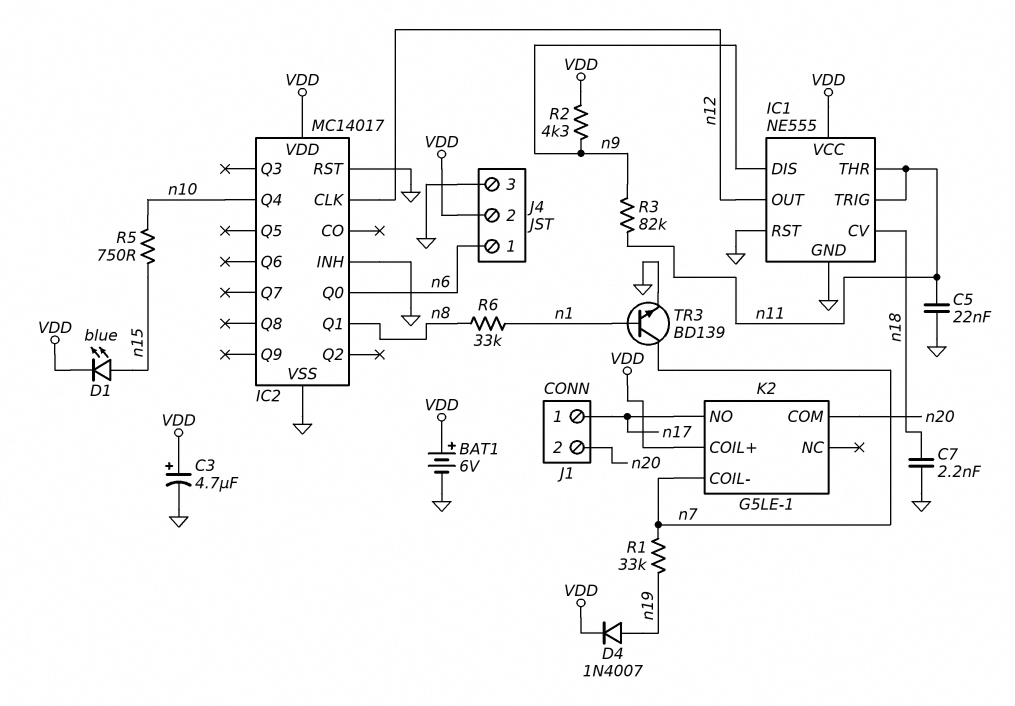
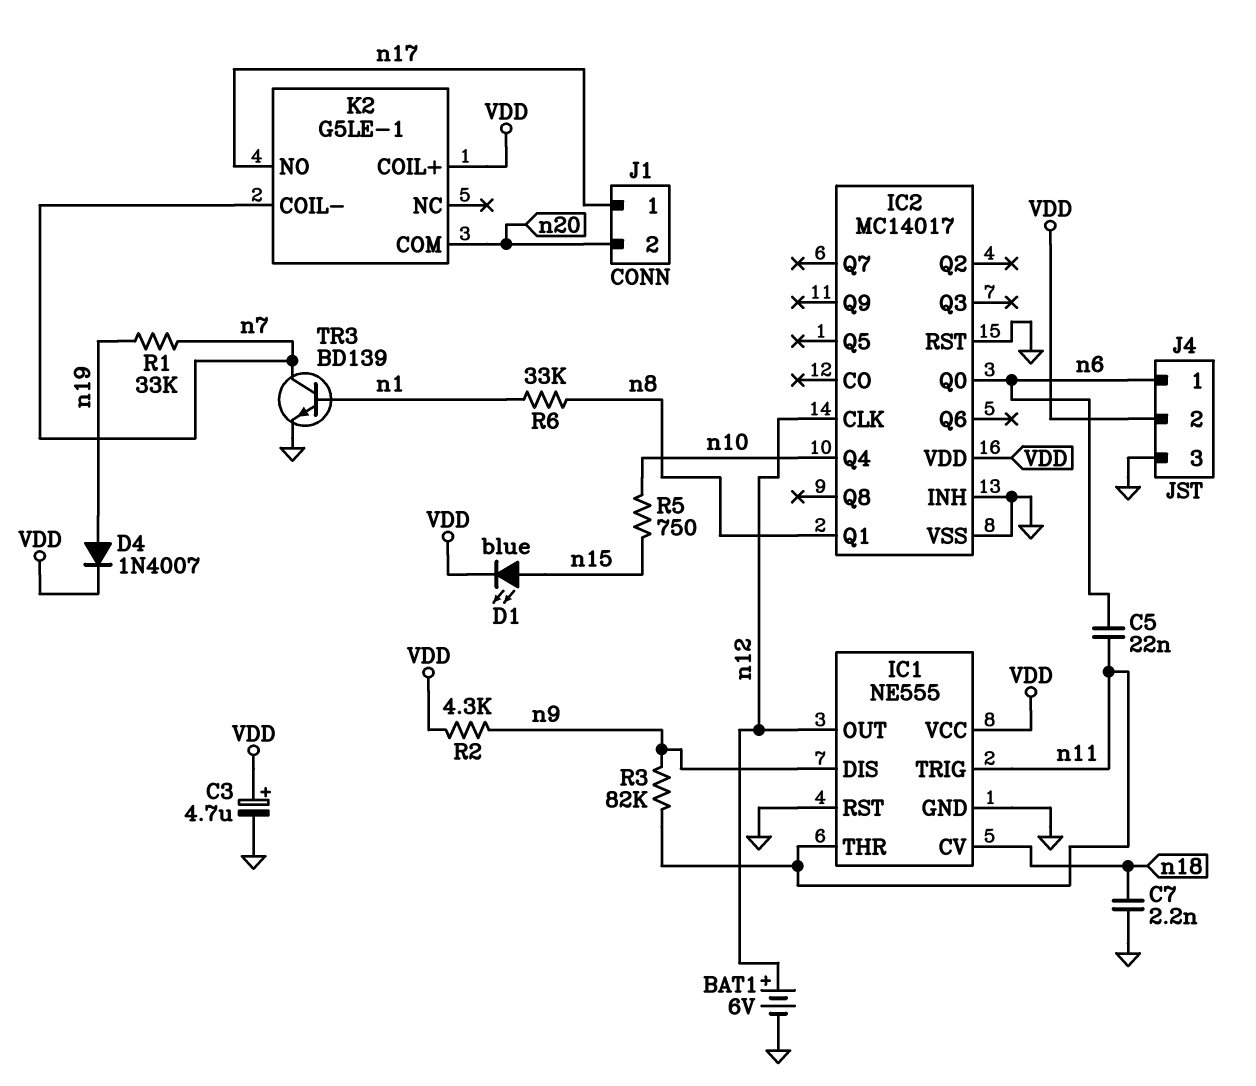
BAT1: 6V (plus VDD, minus GND) -> 6V (plus n12, minus GND)
C5: 22nF (GND, n11) -> 22nF (n6, n11)

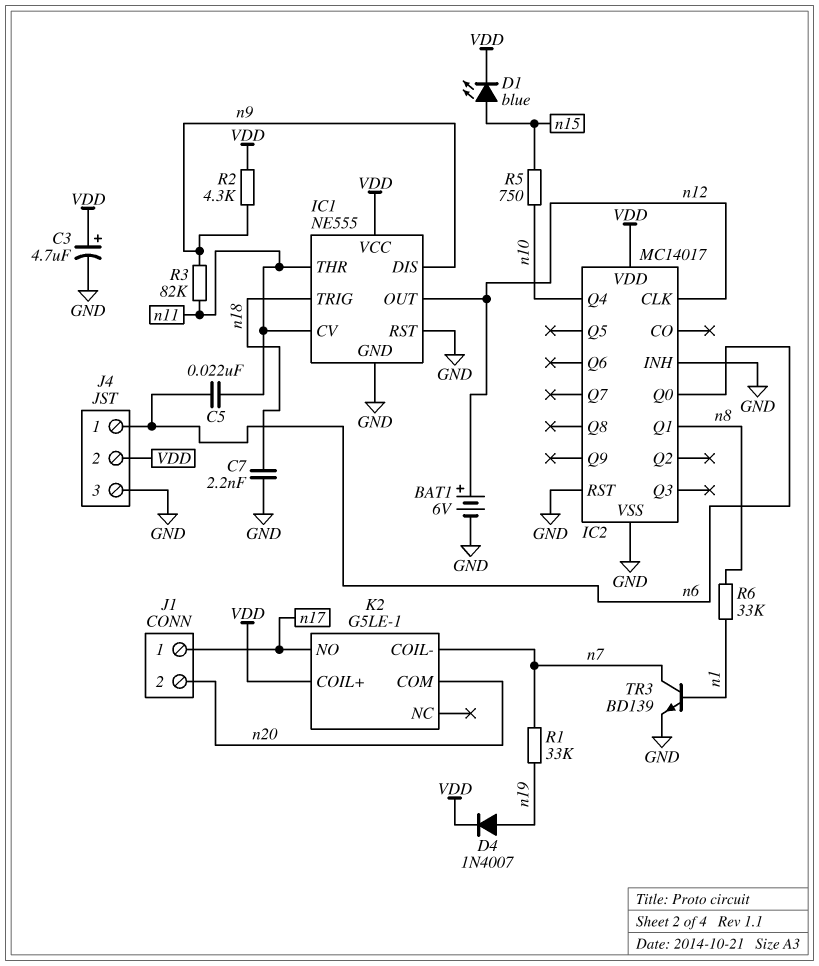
IC1 pin CV: n18 -> n11
IC1 pin TRIG: n11 -> n18

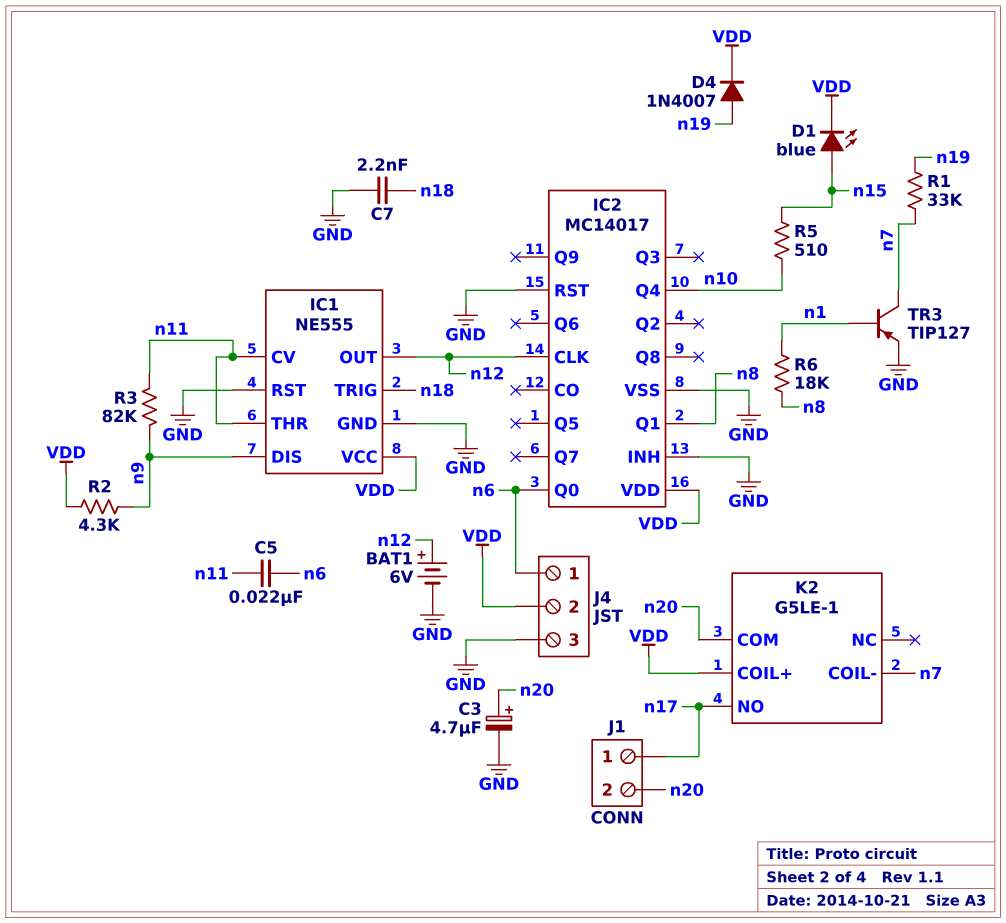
C3: 4.7uF (plus VDD, minus GND) -> 4.7uF (plus n20, minus GND)
R5: 750 (n10, n15) -> 510 (n10, n15)
R6: 33k (n1, n8) -> 18k (n1, n8)
TR3: NPN BD139 (B n1, C n7, E GND) -> PNP TIP127 (B n1, C n7, E GND)

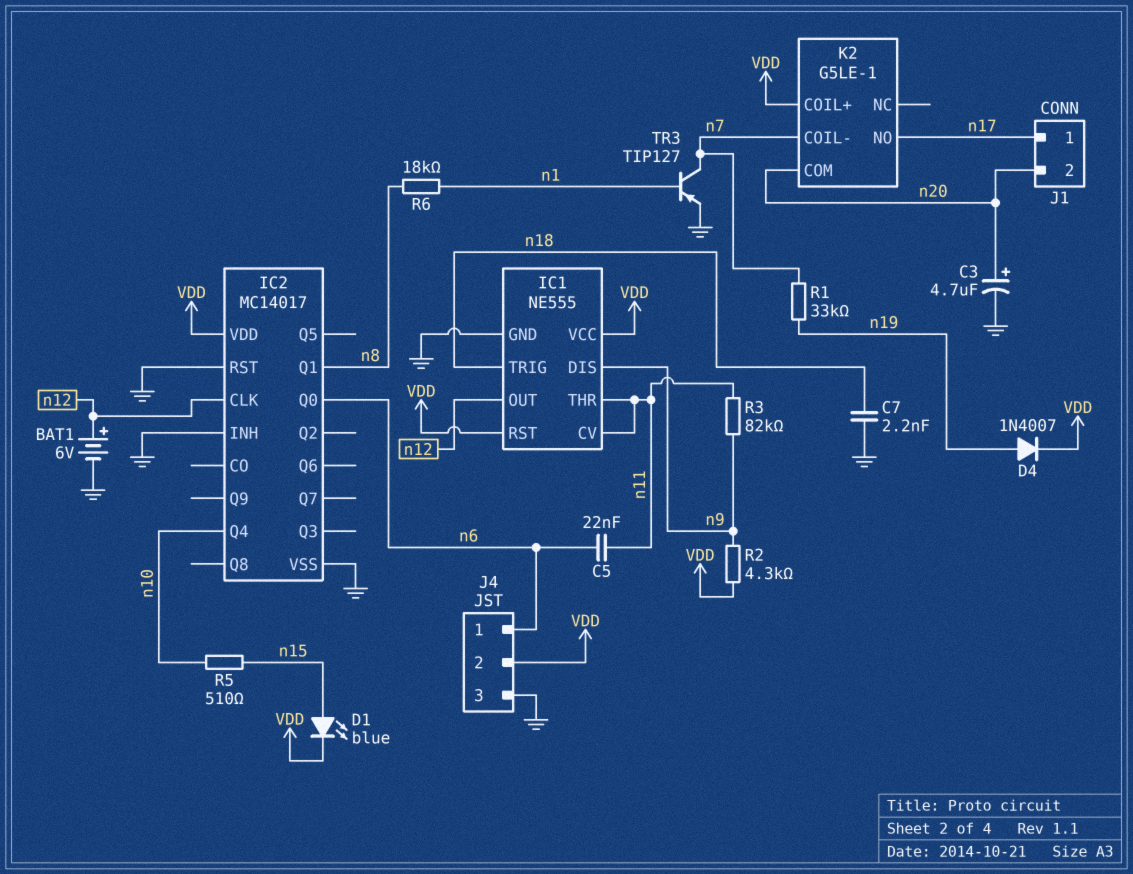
IC1 pin RST: GND -> VDD

